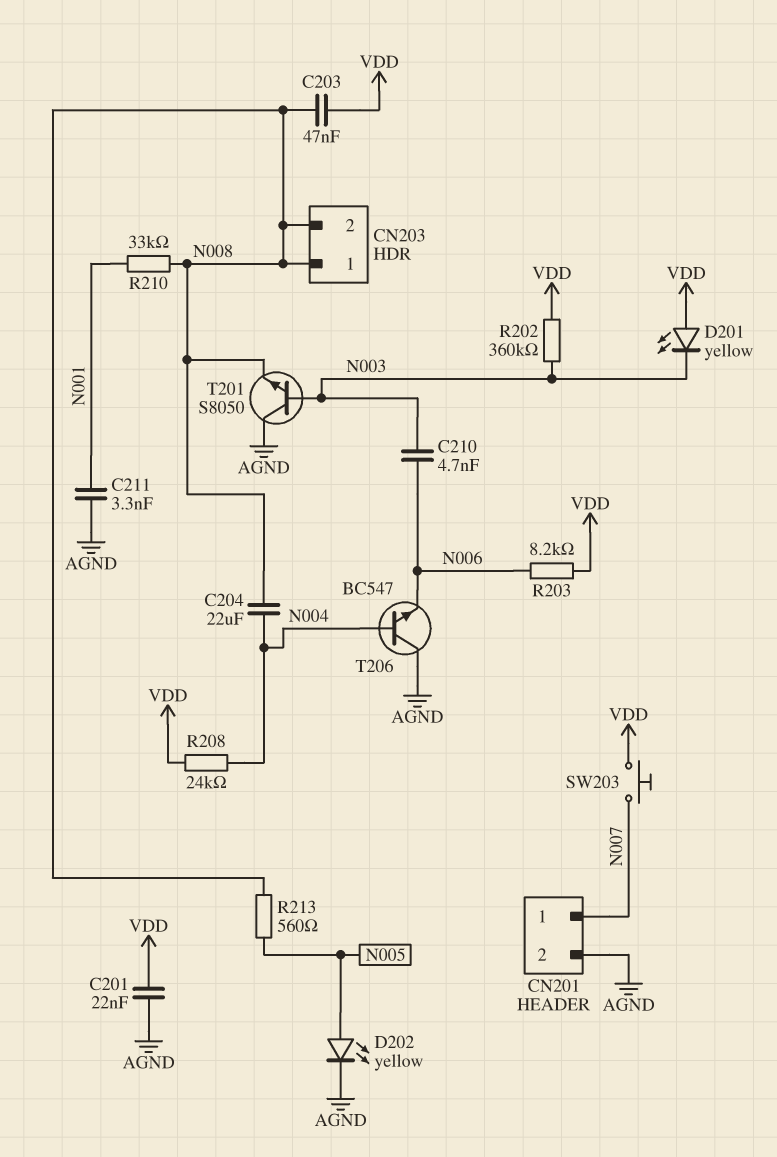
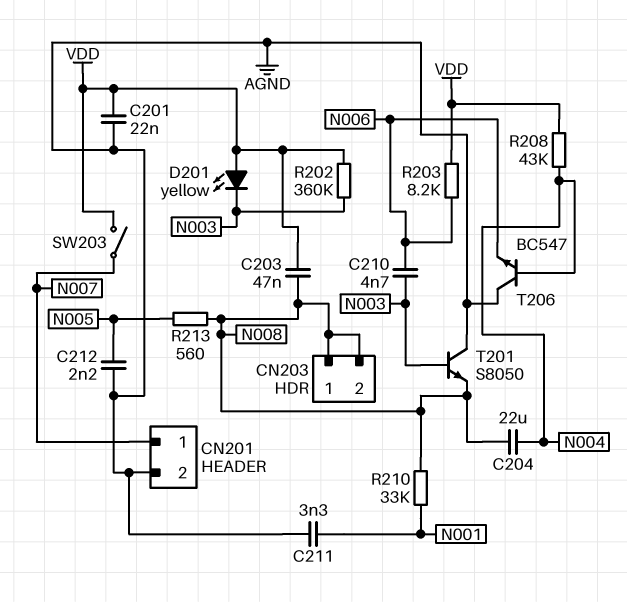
C212: none -> 2.2nF (AGND, N005)
D202: LED yellow (A N005, K AGND) -> none
R208: 24k (N004, VDD) -> 43k (N004, VDD)
SW203: button (N007, VDD) -> switch (N007, VDD)

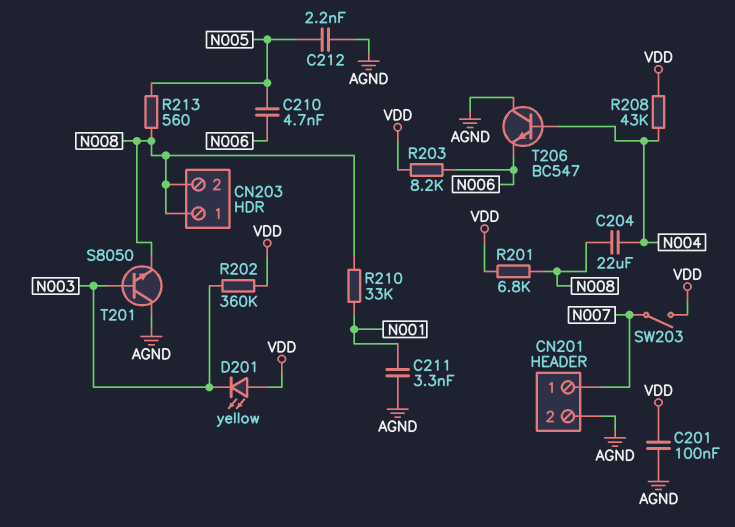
C201: 22nF (AGND, VDD) -> 100nF (AGND, VDD)
C203: 47nF (N008, VDD) -> none
C210: 4.7nF (N003, N006) -> 4.7nF (N005, N006)
R201: none -> 6.8k (N008, VDD)

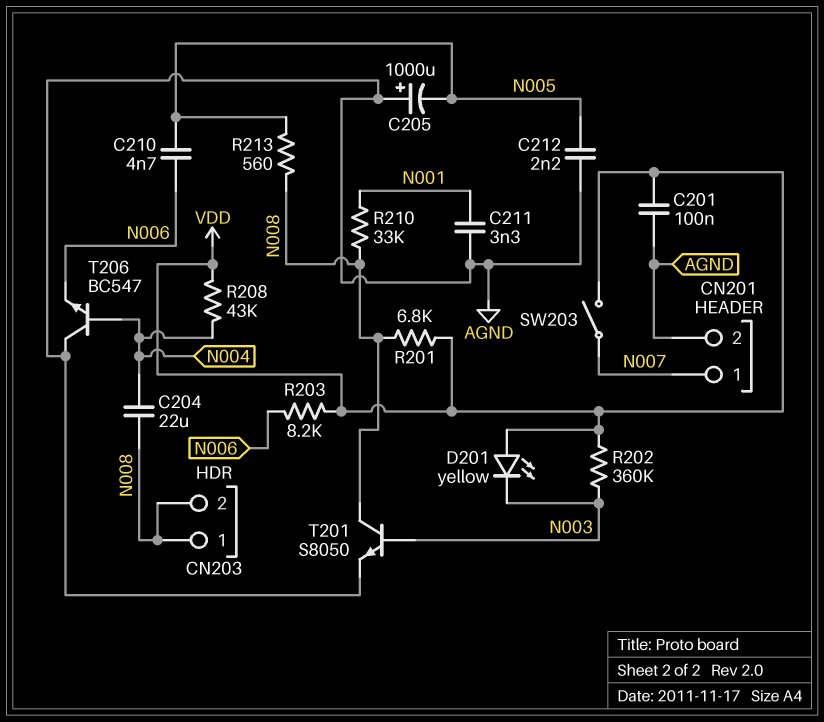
C205: none -> 1000uF (plus AGND, minus N005)
T201: NPN S8050 (B N003, C AGND, E N008) -> NPN S8050 (B N003, C N008, E AGND)

